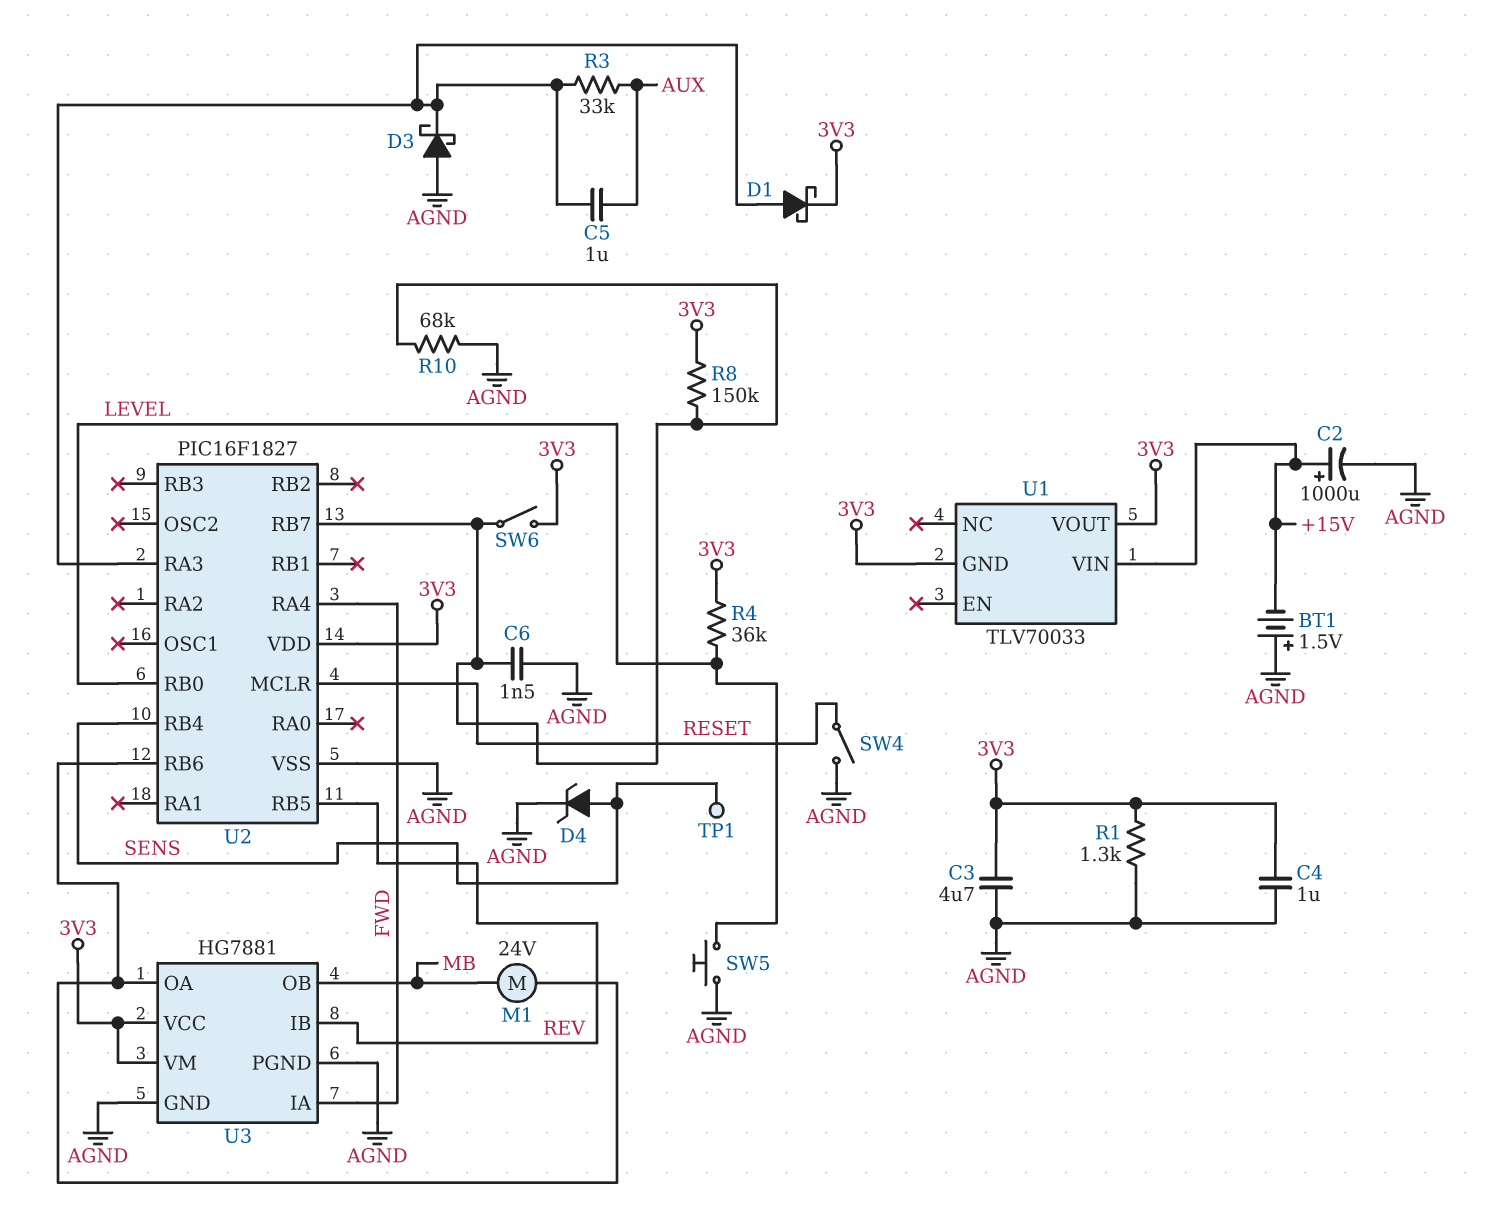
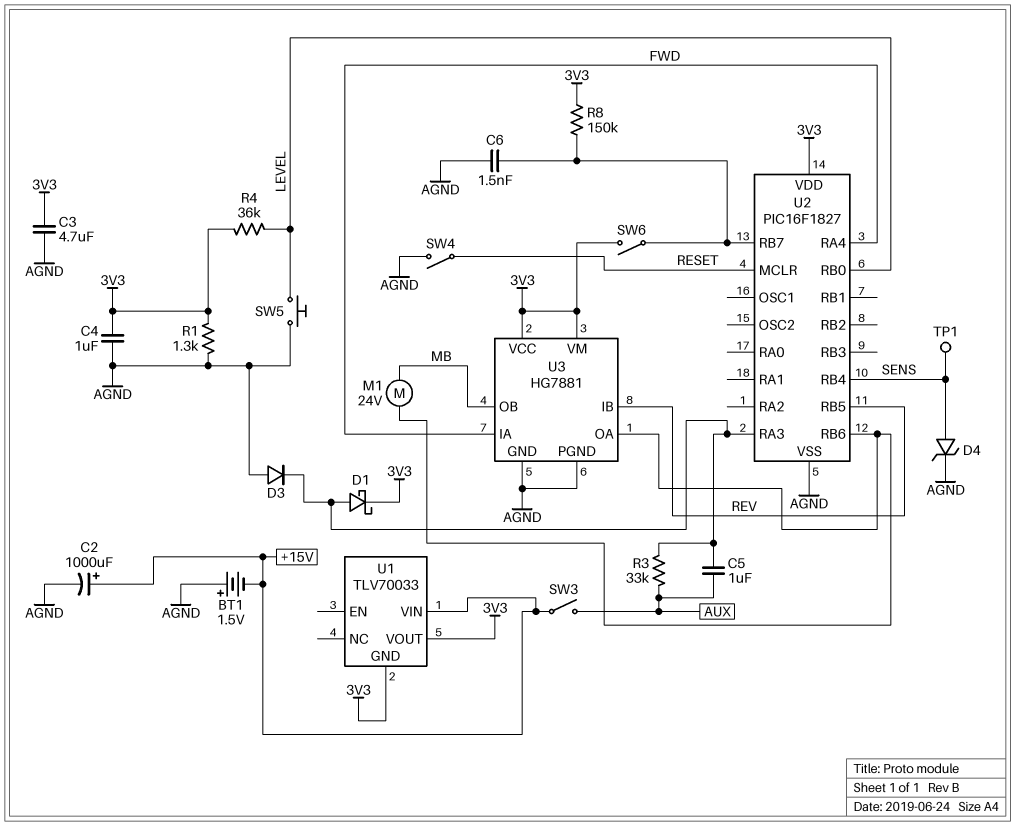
D3: schottky (A AGND, K U2/RA3) -> diode (A AGND, K U2/RA3)
R10: 68k (AGND, U2/RB7) -> none
SW3: none -> switch (+15V, AUX)

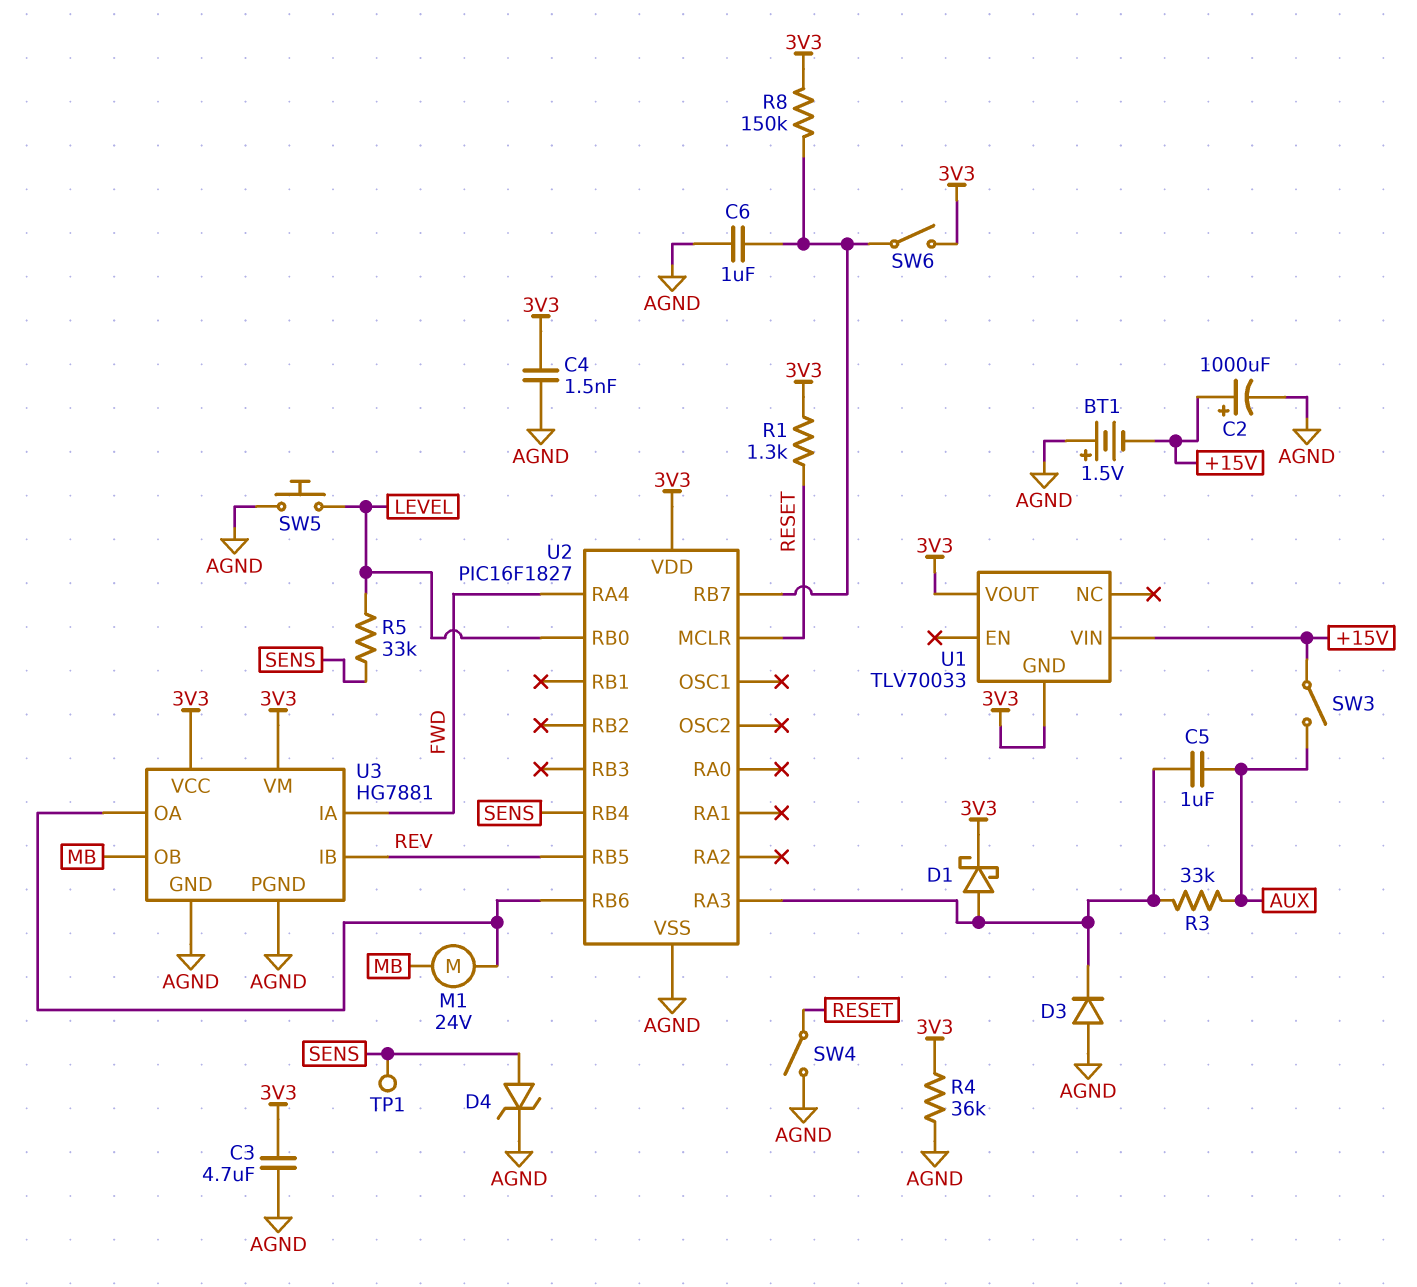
C4: 1uF (3V3, AGND) -> 1.5nF (3V3, AGND)
C6: 1.5nF (AGND, U2/RB7) -> 1uF (AGND, U2/RB7)
R1: 1.3k (3V3, AGND) -> 1.3k (3V3, RESET)
R4: 36k (3V3, LEVEL) -> 36k (3V3, AGND)
R5: none -> 33k (LEVEL, SENS)

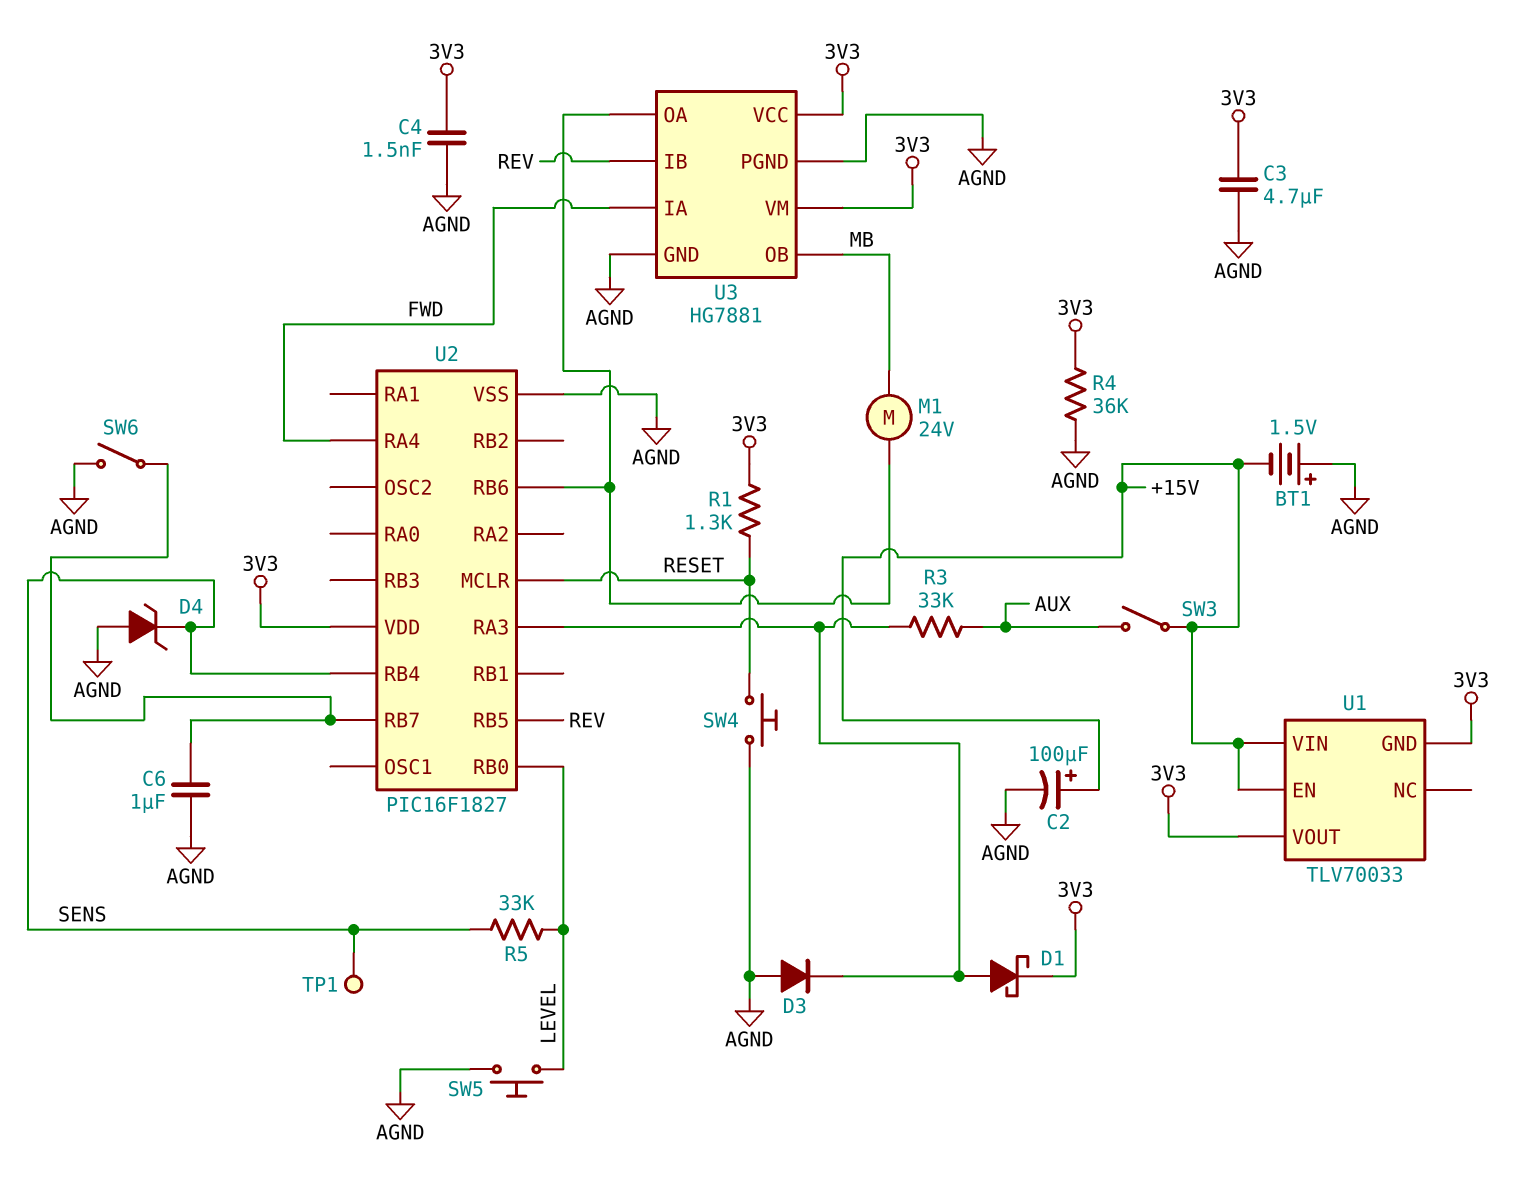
C2: 1000uF (plus +15V, minus AGND) -> 100uF (plus +15V, minus AGND)
C5: 1uF (AUX, U2/RA3) -> none
D4: zener (A SENS, K AGND) -> zener (A AGND, K SENS)
R8: 150k (3V3, U2/RB7) -> none
SW4: switch (AGND, RESET) -> button (AGND, RESET)
SW6: switch (3V3, U2/RB7) -> switch (AGND, U2/RB7)
U1 pin EN: none -> +15V

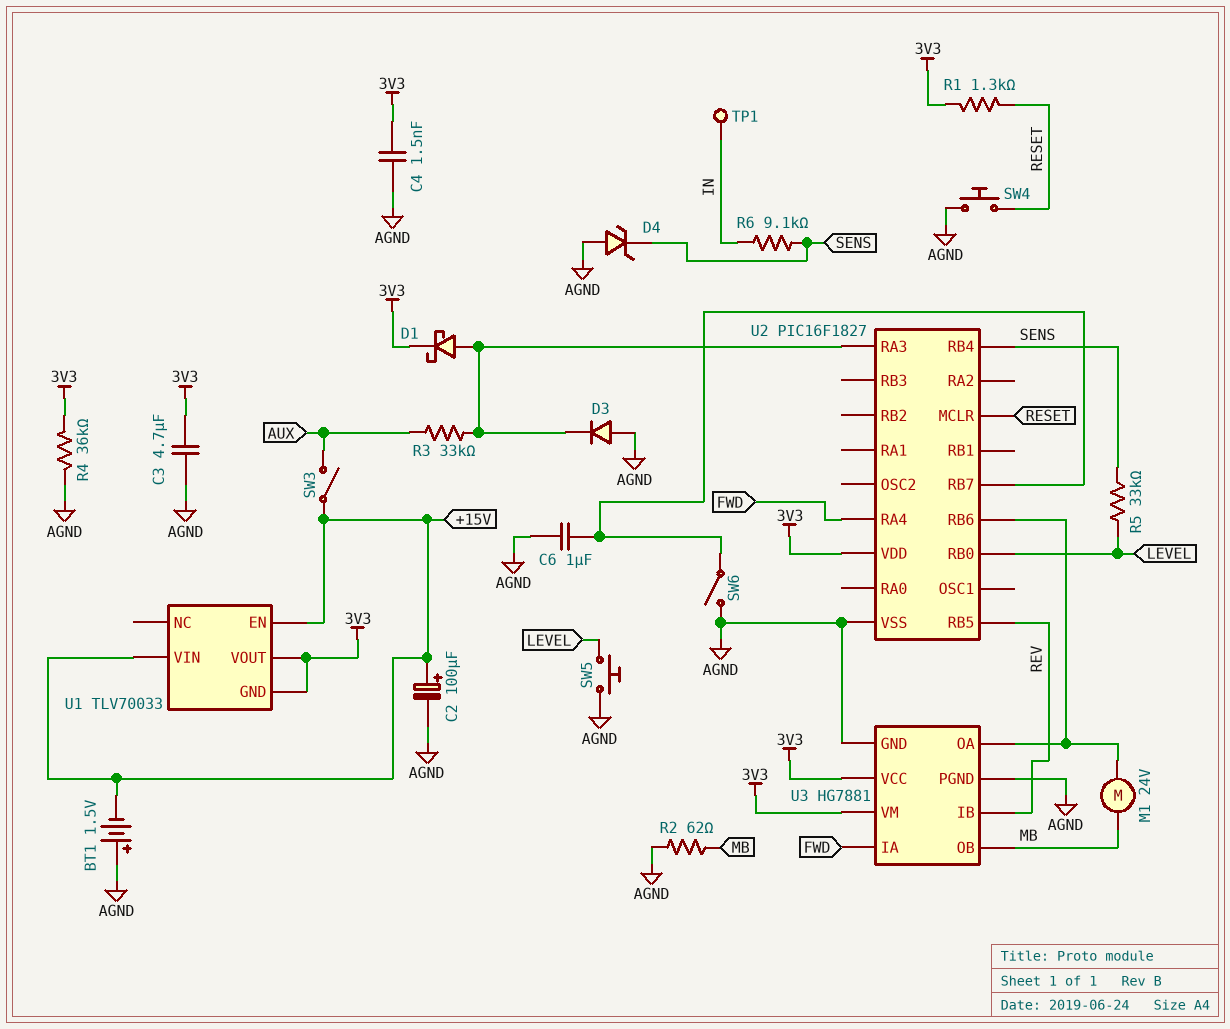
R2: none -> 62 (AGND, MB)
R6: none -> 9.1k (IN, SENS)
TP1: test point (SENS) -> test point (IN)

